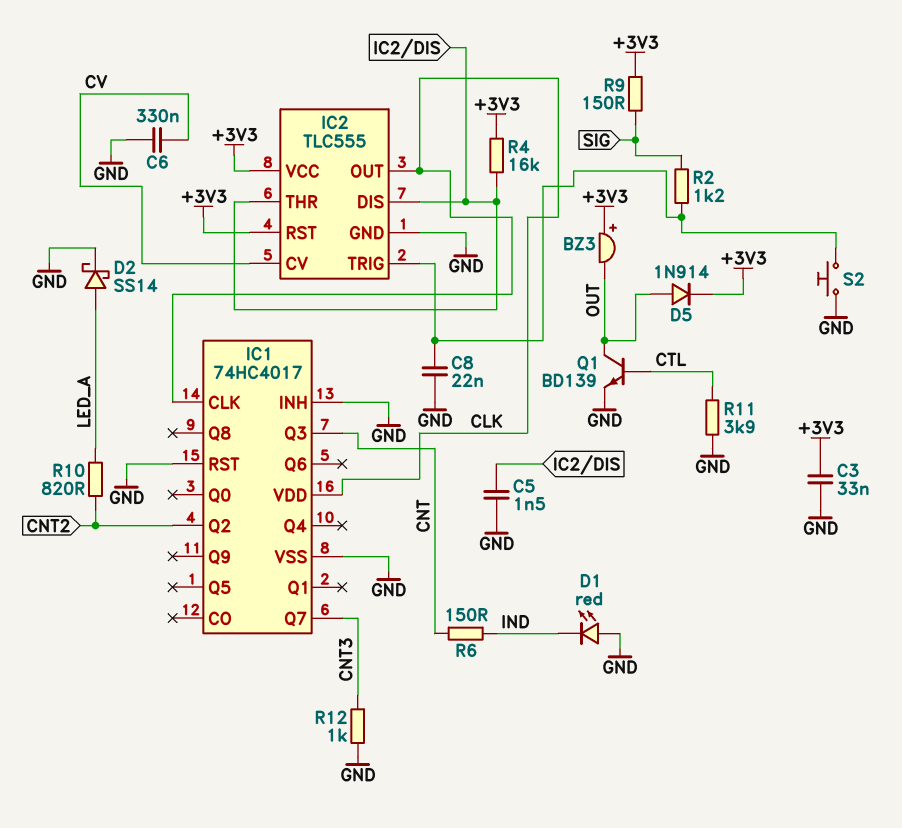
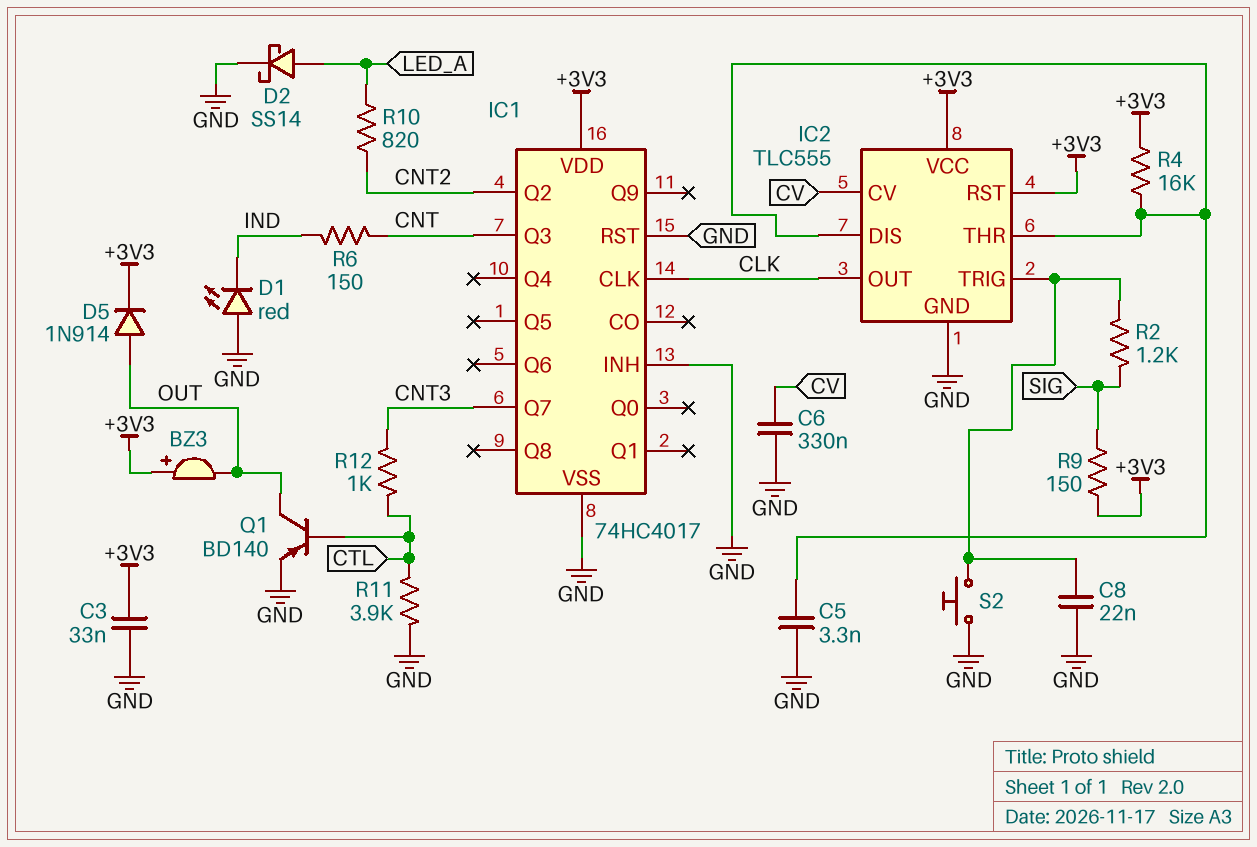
C5: 1.5nF (GND, IC2/DIS) -> 3.3nF (GND, IC2/DIS)
IC1 pin VDD: CLK -> +3V3
Q1: NPN BD139 (B CTL, C OUT, E GND) -> PNP BD140 (B CTL, C OUT, E GND)
R12: 1k (CNT3, GND) -> 1k (CNT3, CTL)

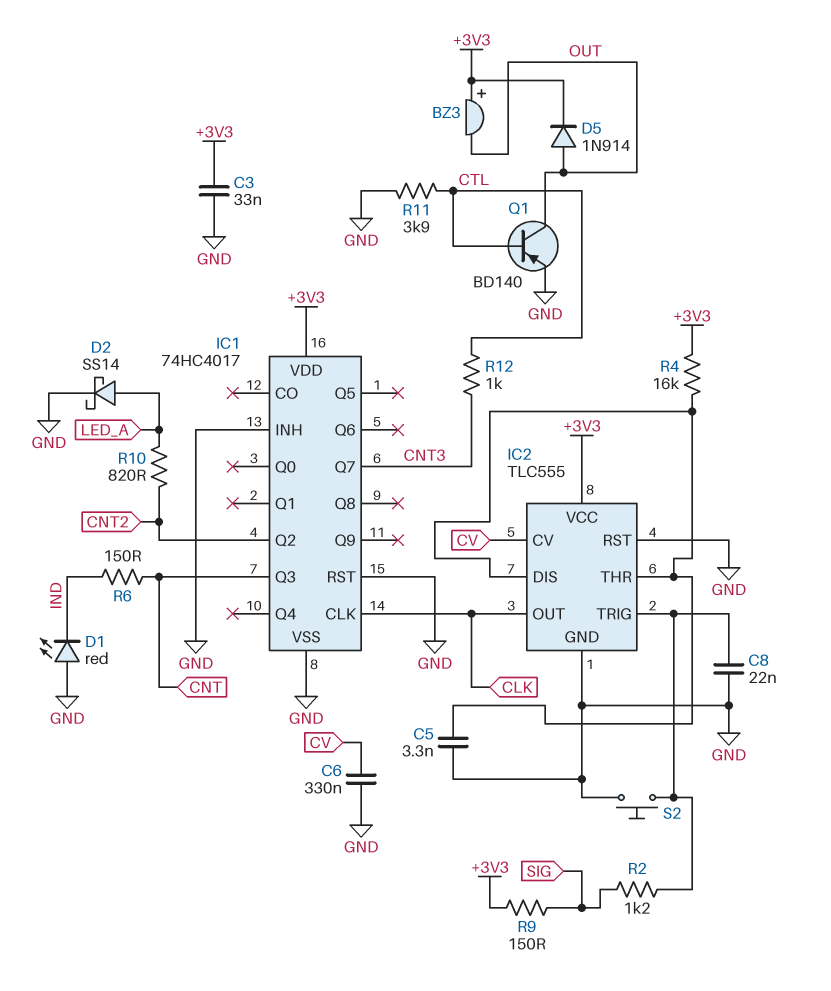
IC2 pin RST: +3V3 -> GND

